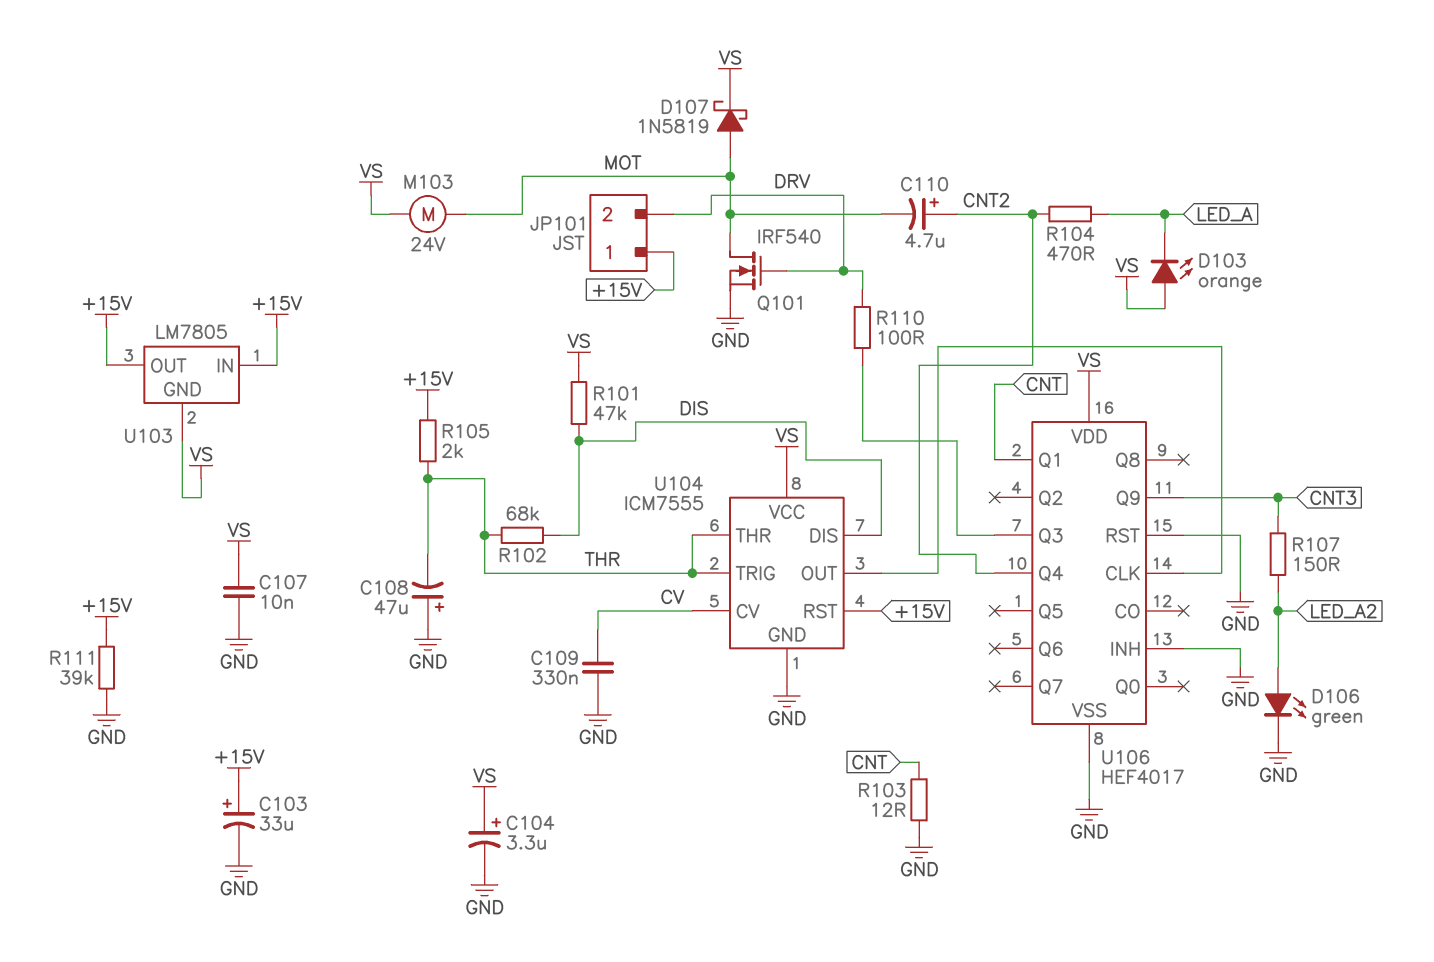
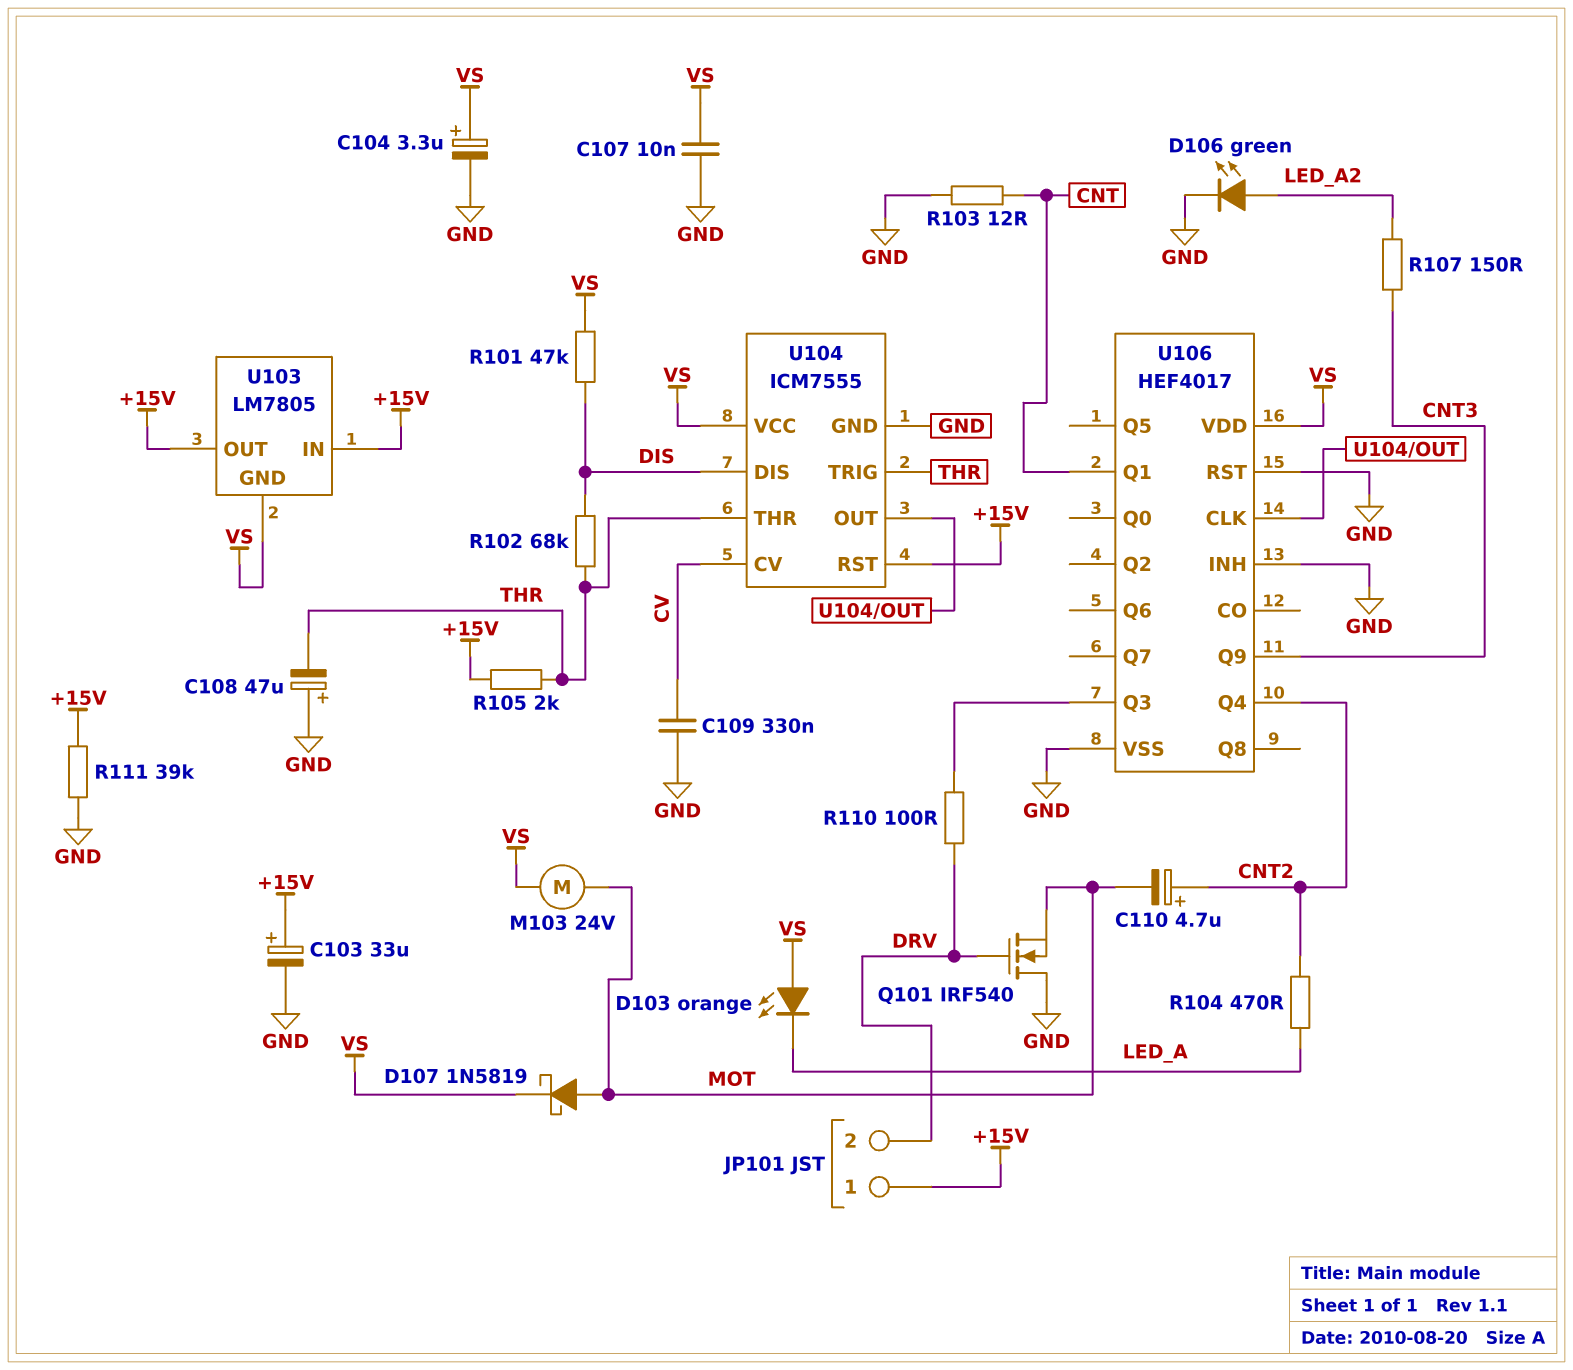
Q101: NMOS IRF540 (G DRV, D MOT, S GND) -> NMOS IRF540 (G DRV, D GND, S MOT)

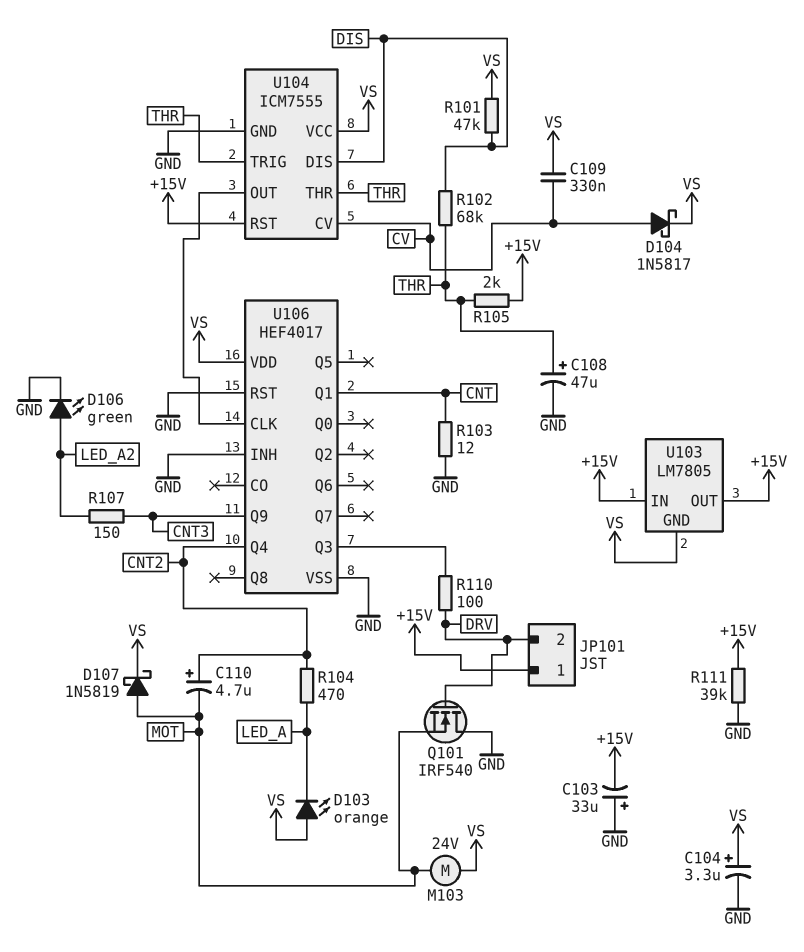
C103: 33uF (plus +15V, minus GND) -> 33uF (plus GND, minus +15V)
C107: 10nF (GND, VS) -> none
C108: 47uF (plus GND, minus THR) -> 47uF (plus THR, minus GND)
C109: 330nF (CV, GND) -> 330nF (CV, VS)
D104: none -> schottky 1N5817 (A CV, K VS)

